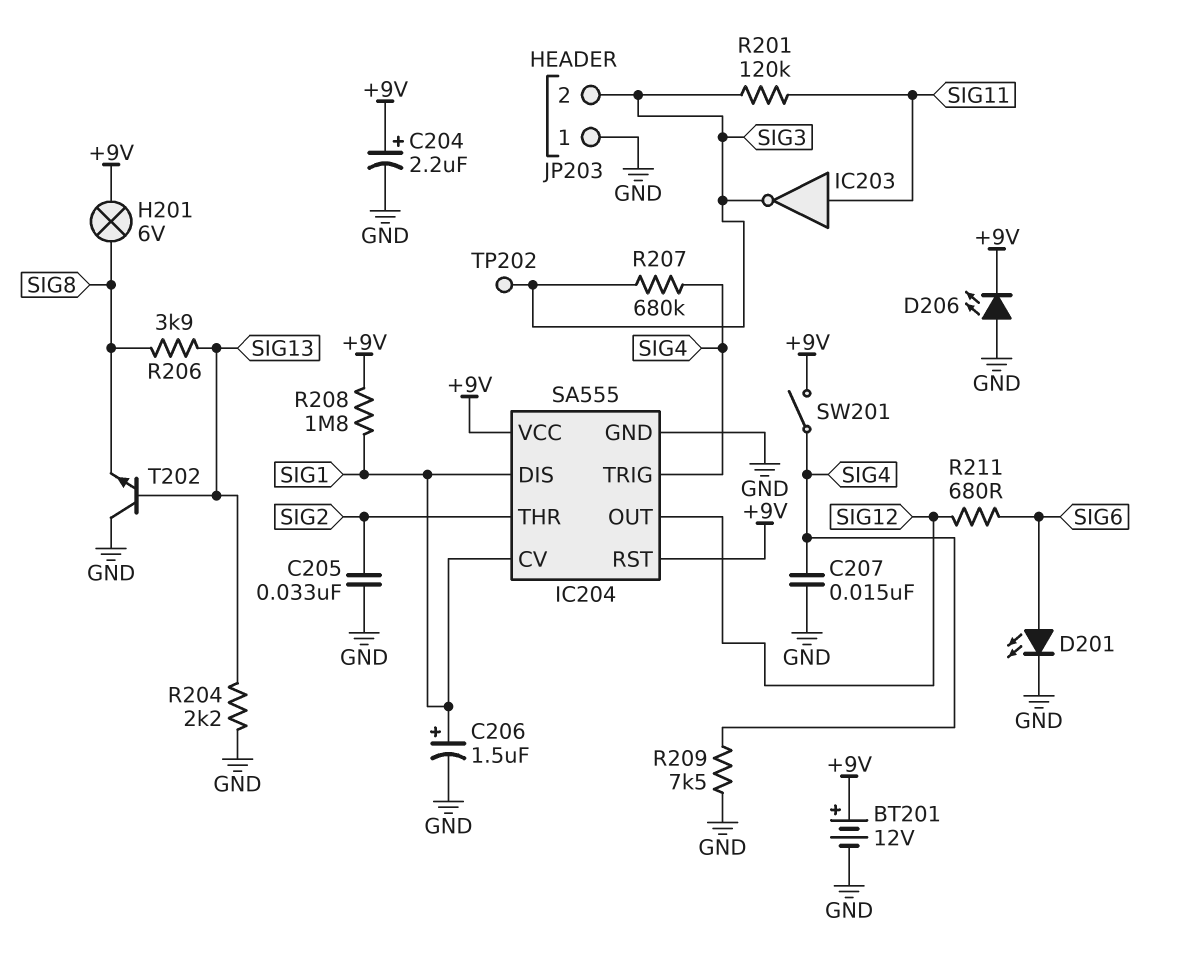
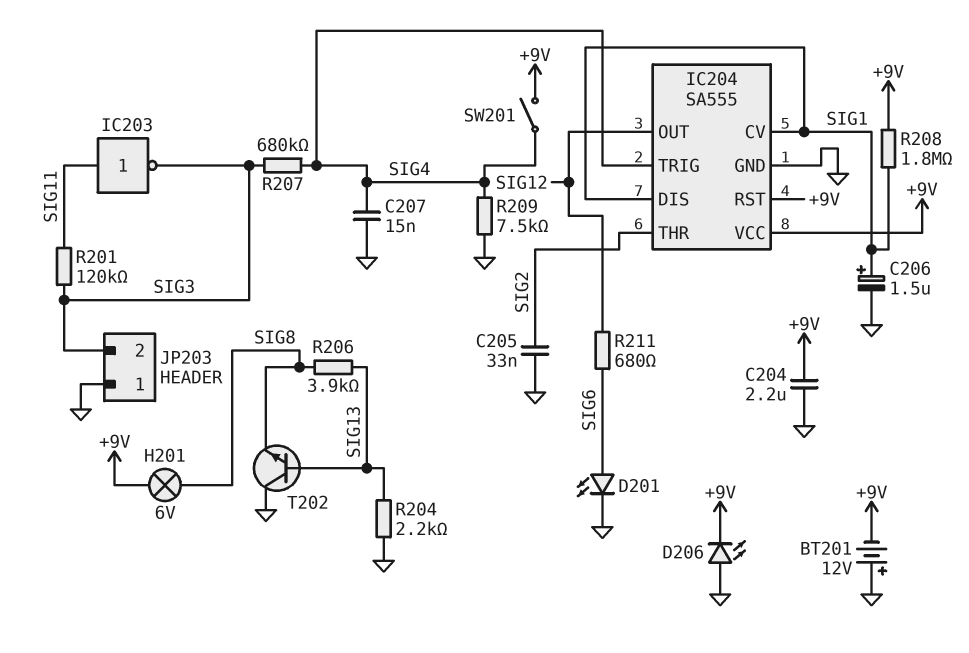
BT201: 12V (plus +9V, minus GND) -> 12V (plus GND, minus +9V)
C204: 2.2uF (plus +9V, minus GND) -> 2.2uF (+9V, GND)
TP202: test point (SIG3) -> none

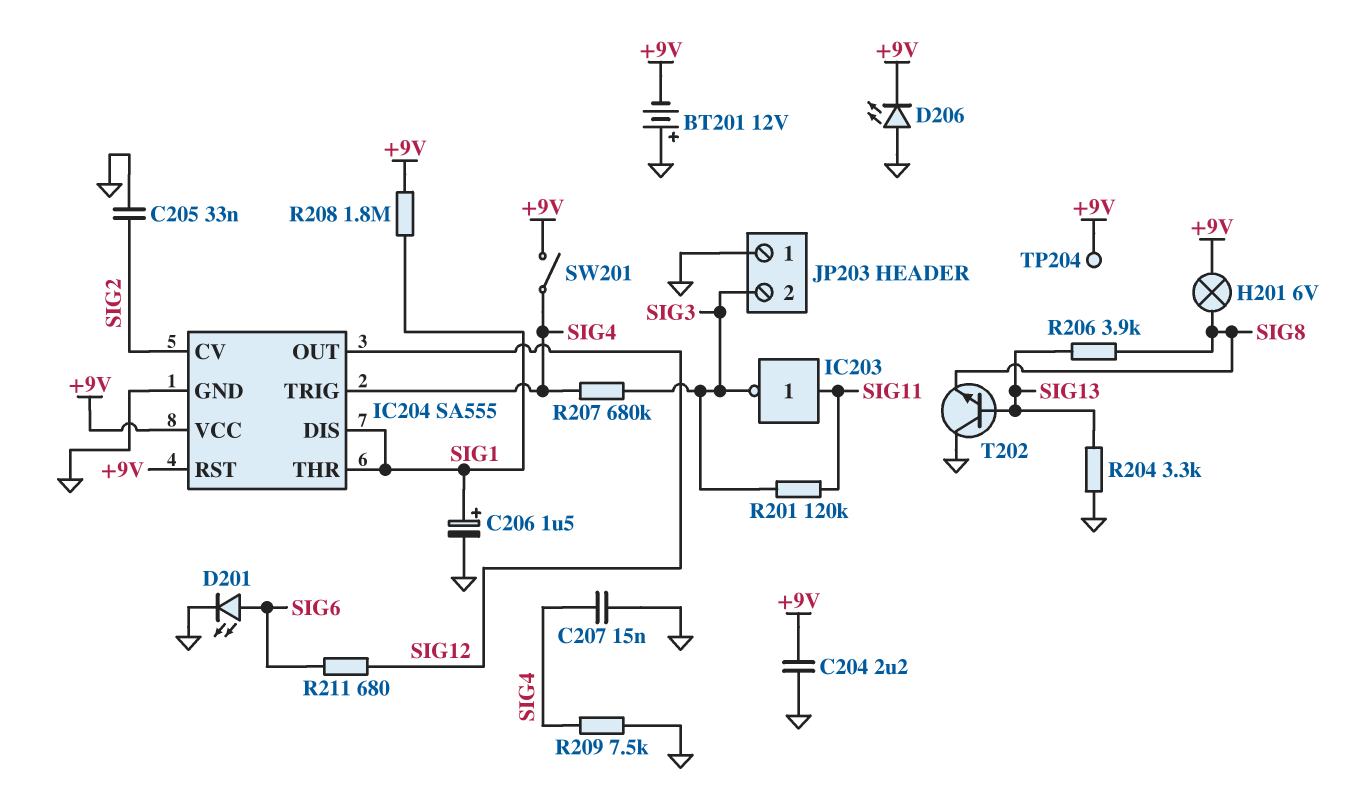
IC204 pin CV: SIG1 -> SIG2
IC204 pin THR: SIG2 -> SIG1
R204: 2.2k (GND, SIG13) -> 3.3k (GND, SIG13)
TP204: none -> test point (+9V)

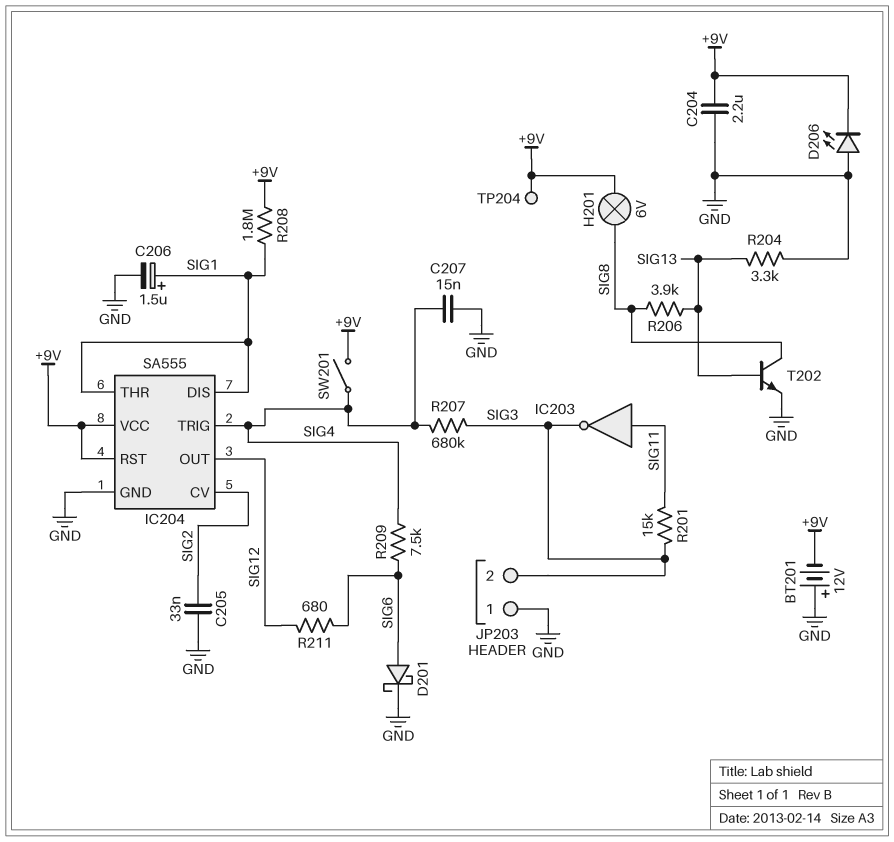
D201: LED (A SIG6, K GND) -> schottky (A SIG6, K GND)
R201: 120k (SIG3, SIG11) -> 15k (SIG3, SIG11)
R209: 7.5k (GND, SIG4) -> 7.5k (SIG4, SIG6)
T202: NPN (B SIG13, C GND, E SIG8) -> NPN (B SIG13, C SIG8, E GND)

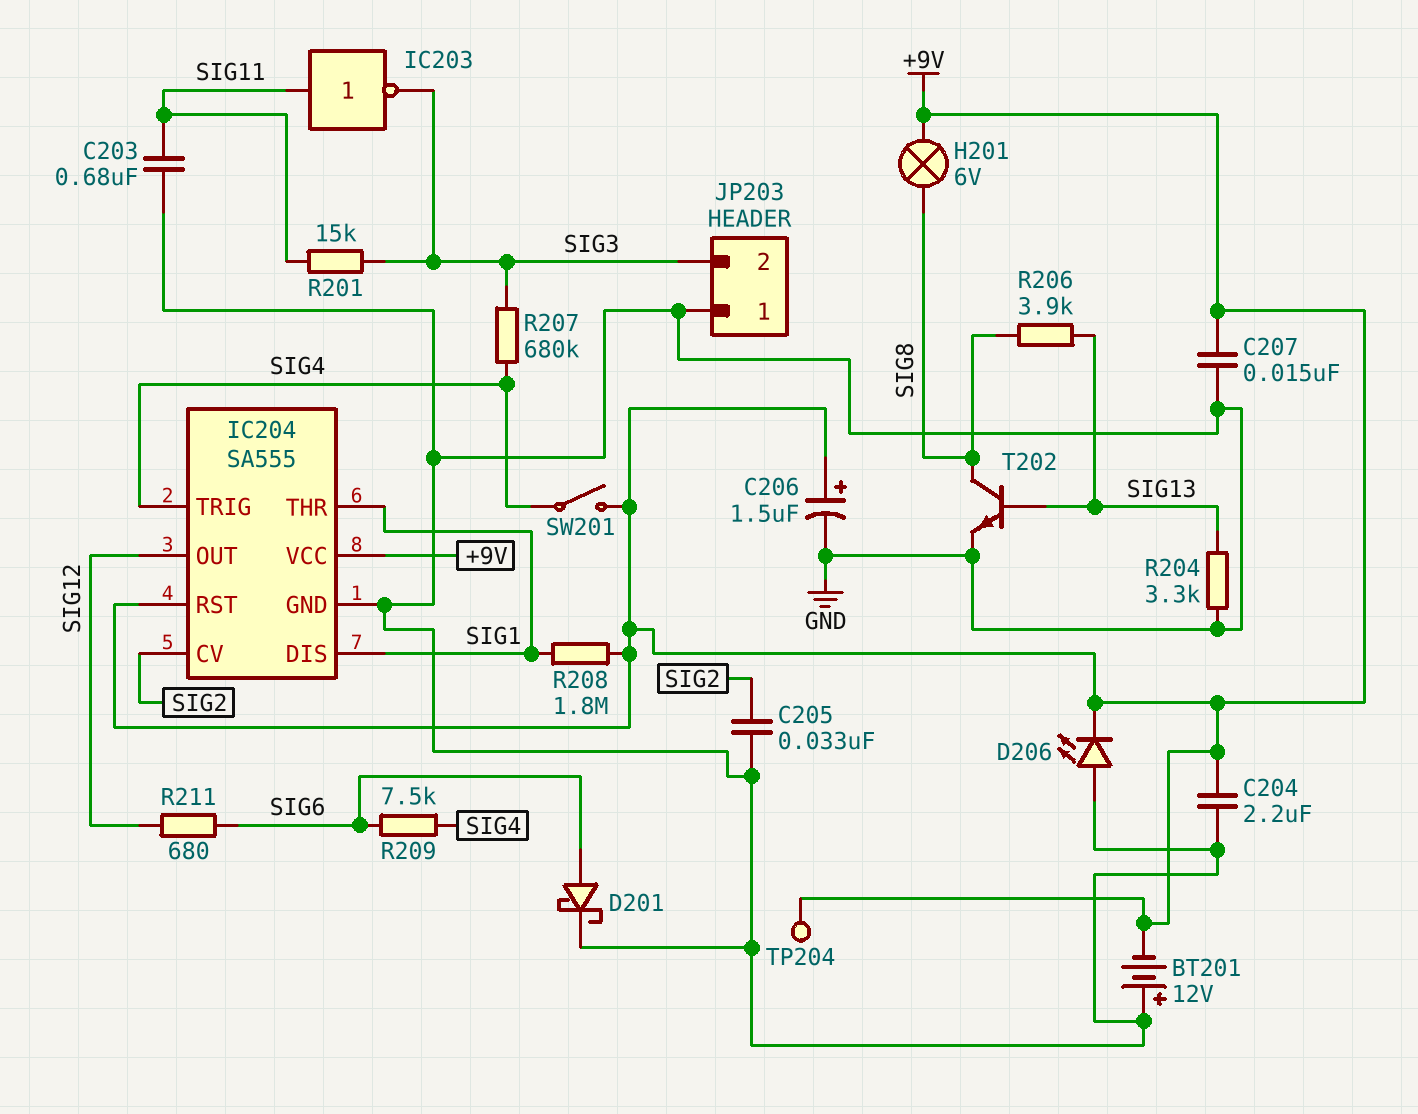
C203: none -> 680nF (GND, SIG11)
C206: 1.5uF (plus SIG1, minus GND) -> 1.5uF (plus +9V, minus GND)
C207: 15nF (GND, SIG4) -> 15nF (+9V, GND)

